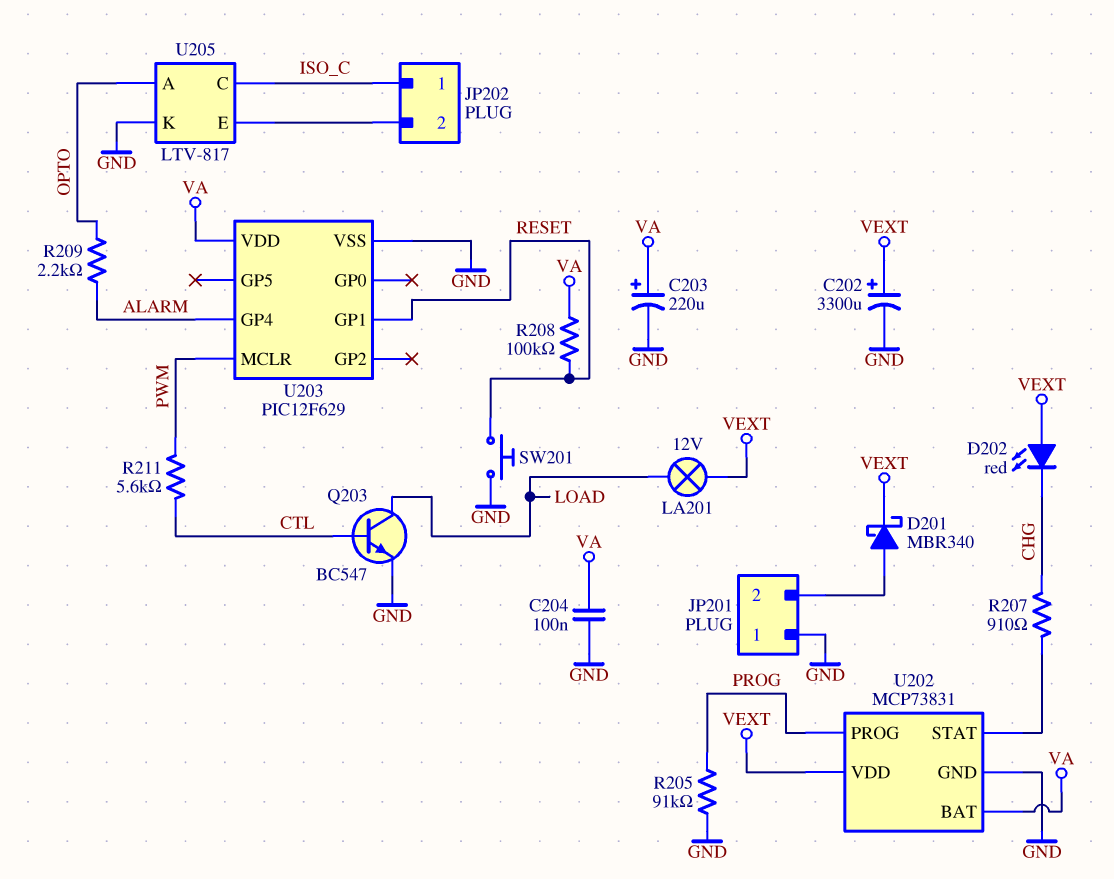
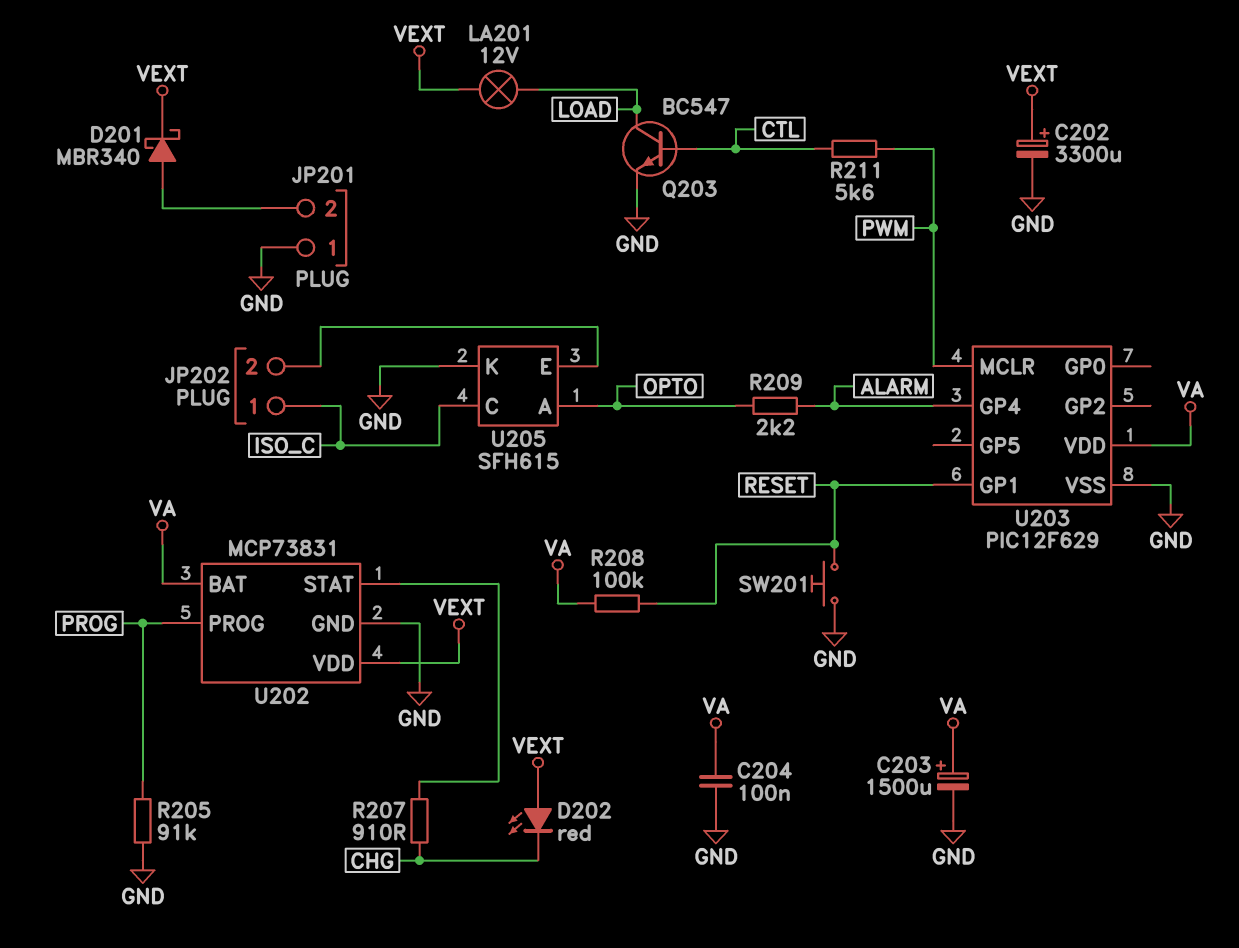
C203: 220uF (plus VA, minus GND) -> 1500uF (plus VA, minus GND)
U205: LTV-817 -> SFH615

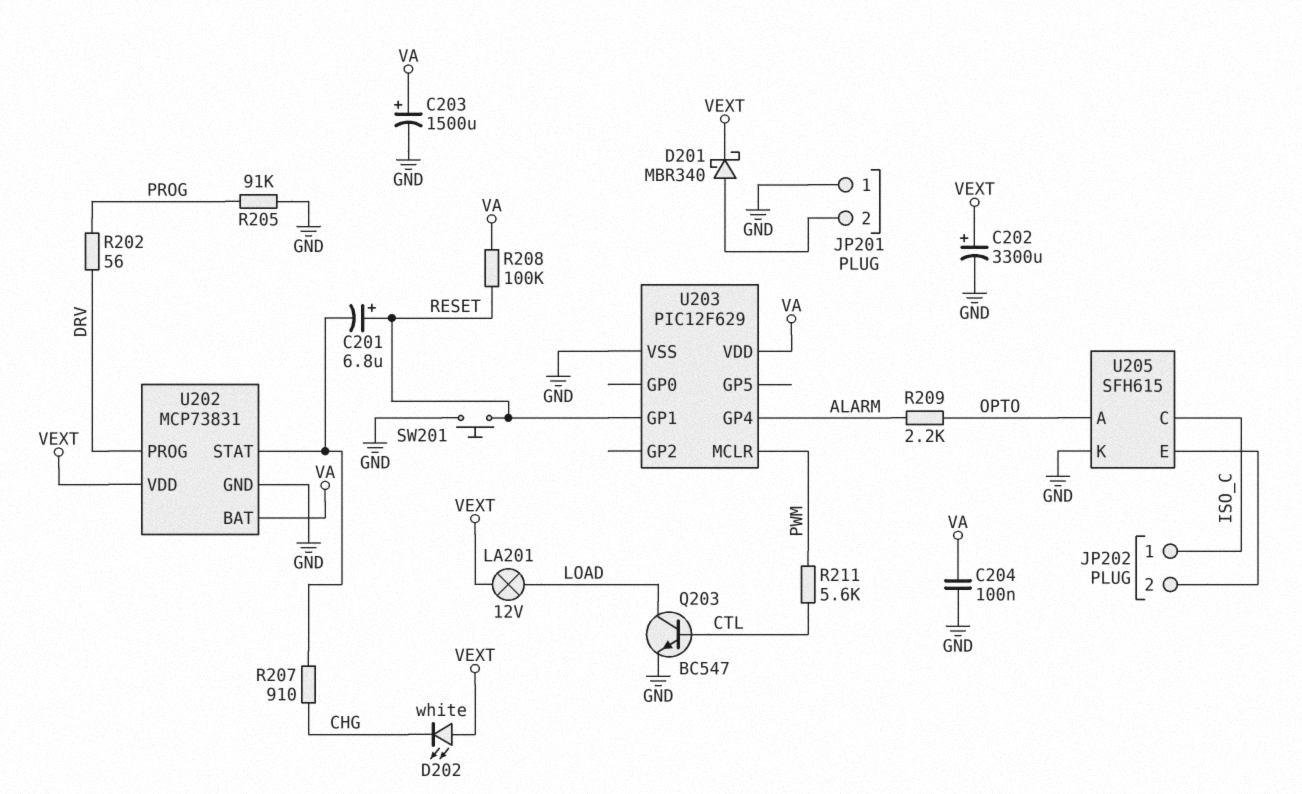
C201: none -> 6.8uF (plus RESET, minus U202/STAT)
D202: LED red (A VEXT, K CHG) -> LED white (A VEXT, K CHG)
R202: none -> 56 (DRV, PROG)
U202 pin PROG: PROG -> DRV

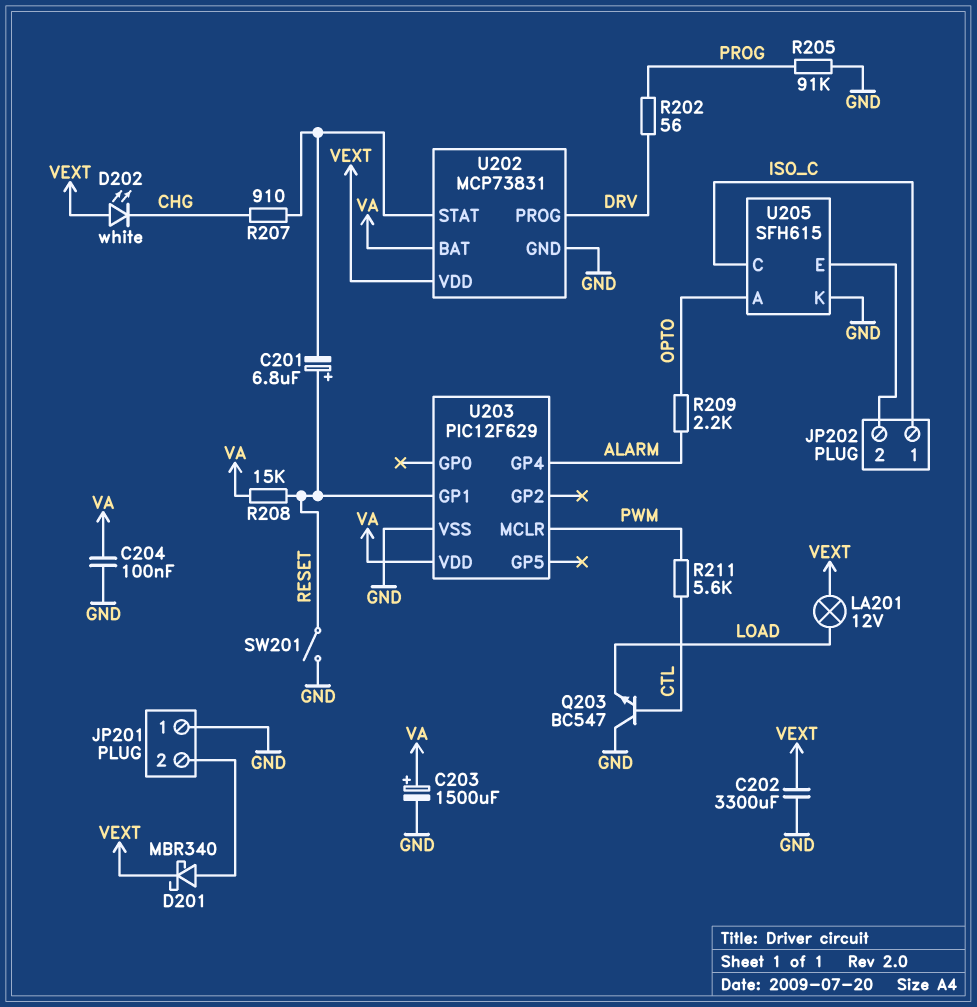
C202: 3300uF (plus VEXT, minus GND) -> 3300uF (GND, VEXT)
Q203: NPN BC547 (B CTL, C LOAD, E GND) -> NPN BC547 (B CTL, C GND, E LOAD)
R208: 100k (RESET, VA) -> 15k (RESET, VA)
SW201: button (GND, RESET) -> switch (GND, RESET)

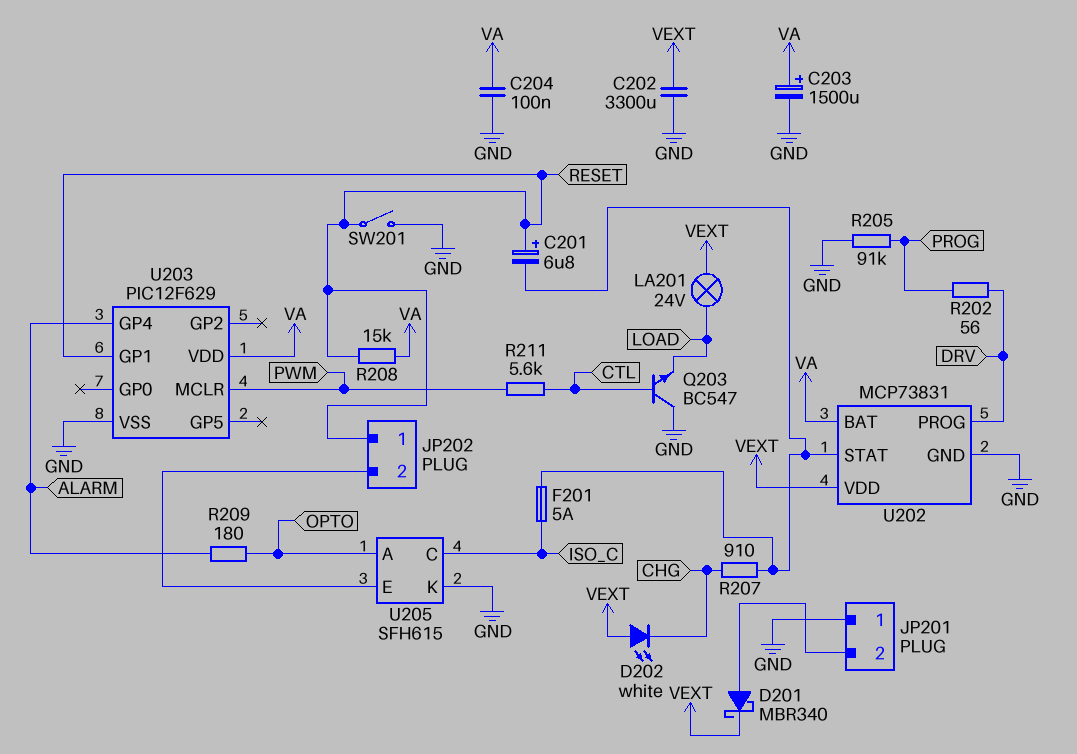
F201: none -> 5A (ISO_C, U202/STAT)
JP202 pin 1: ISO_C -> RESET
LA201: lamp 12V (LOAD, VEXT) -> lamp 24V (LOAD, VEXT)
R209: 2.2k (ALARM, OPTO) -> 180 (ALARM, OPTO)

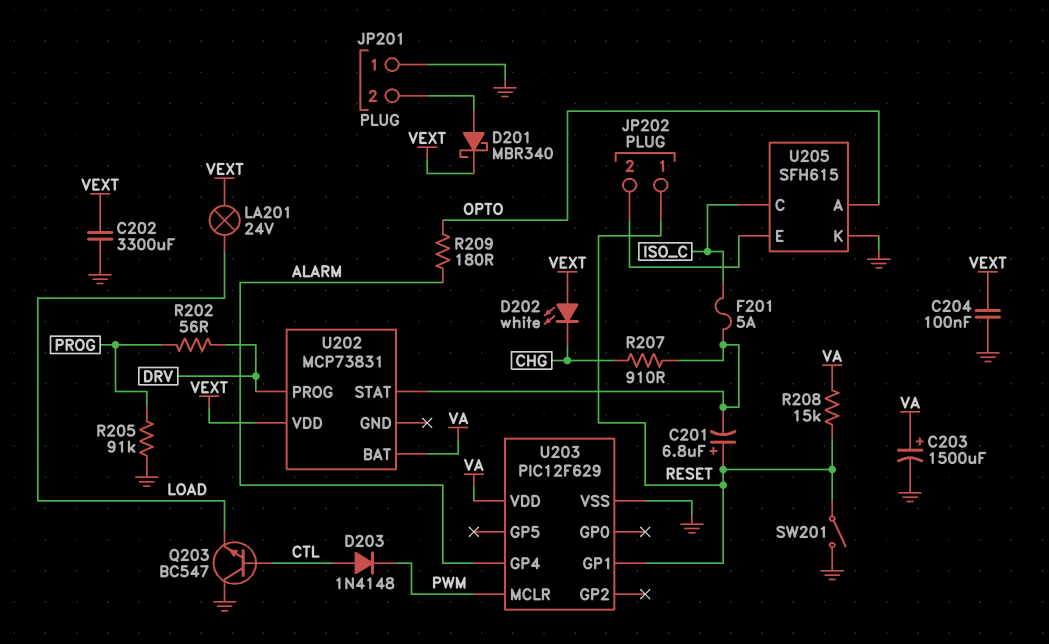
C204: 100nF (GND, VA) -> 100nF (GND, VEXT)
D203: none -> diode 1N4148 (A CTL, K PWM)
R211: 5.6k (CTL, PWM) -> none
U202 pin GND: GND -> none

